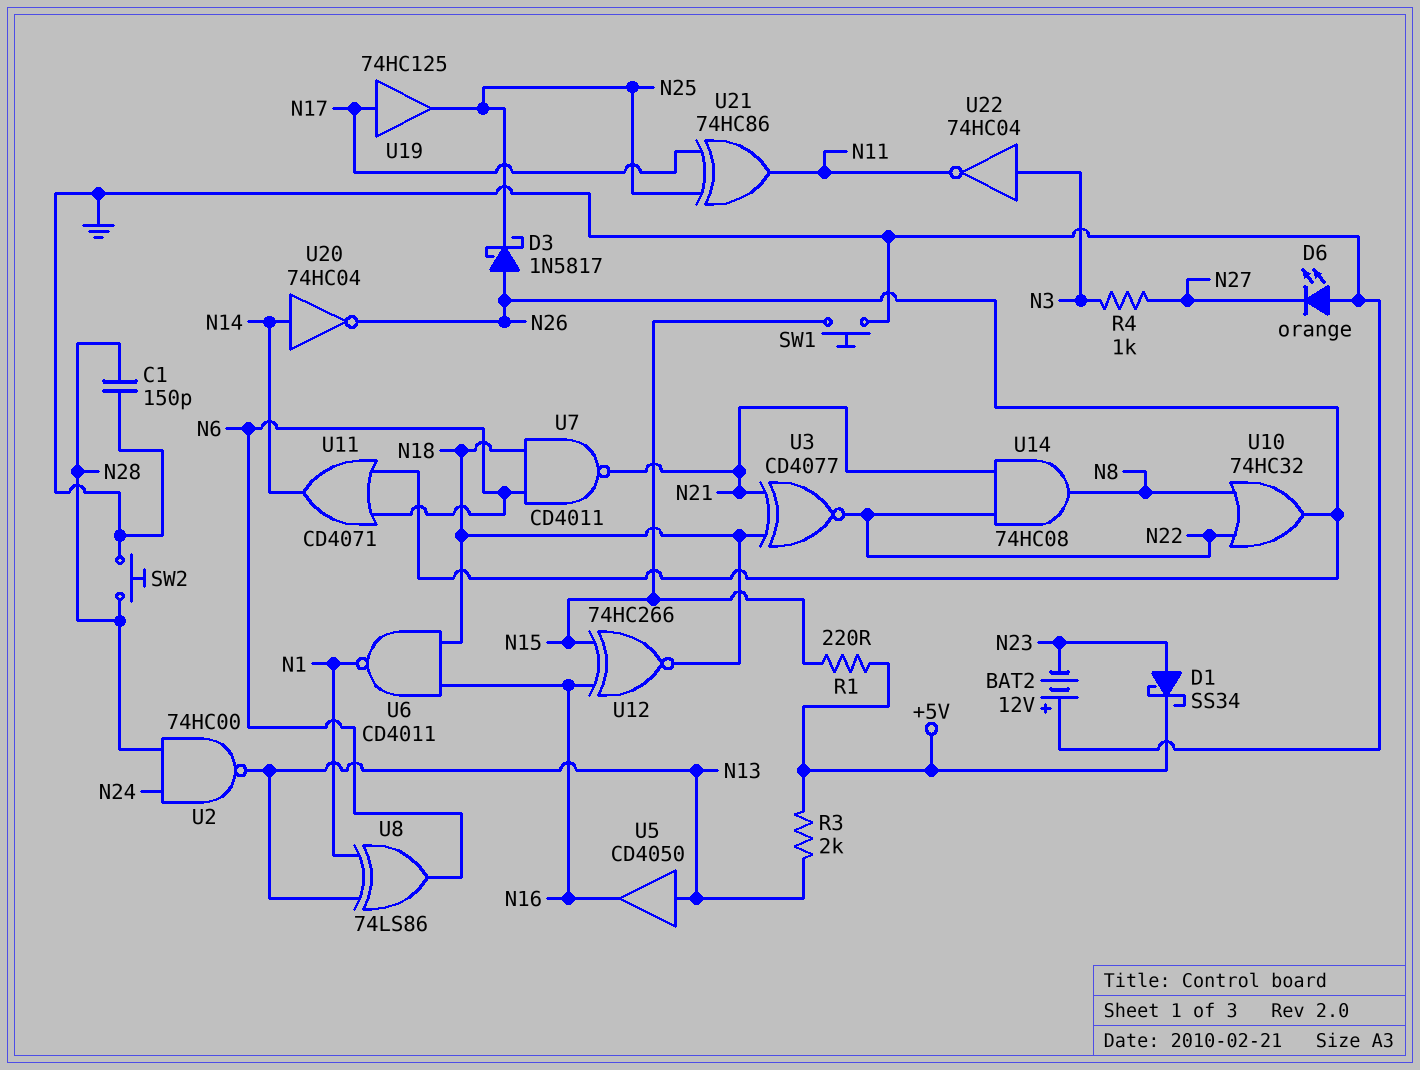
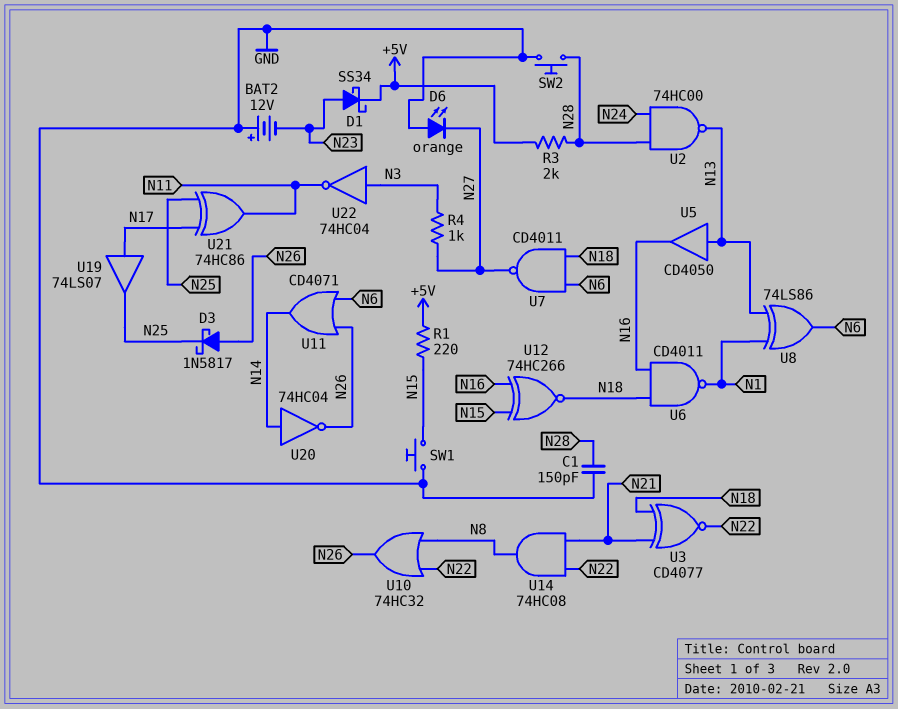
R3: 2k (+5V, N13) -> 2k (+5V, N28)
U7: NAND CD4011 (in N6, in N18, out N21) -> NAND CD4011 (in N6, in N18, out N27)
U19: buffer 74HC125 (in N17, out N25) -> buffer 74LS07 (in N17, out N25)

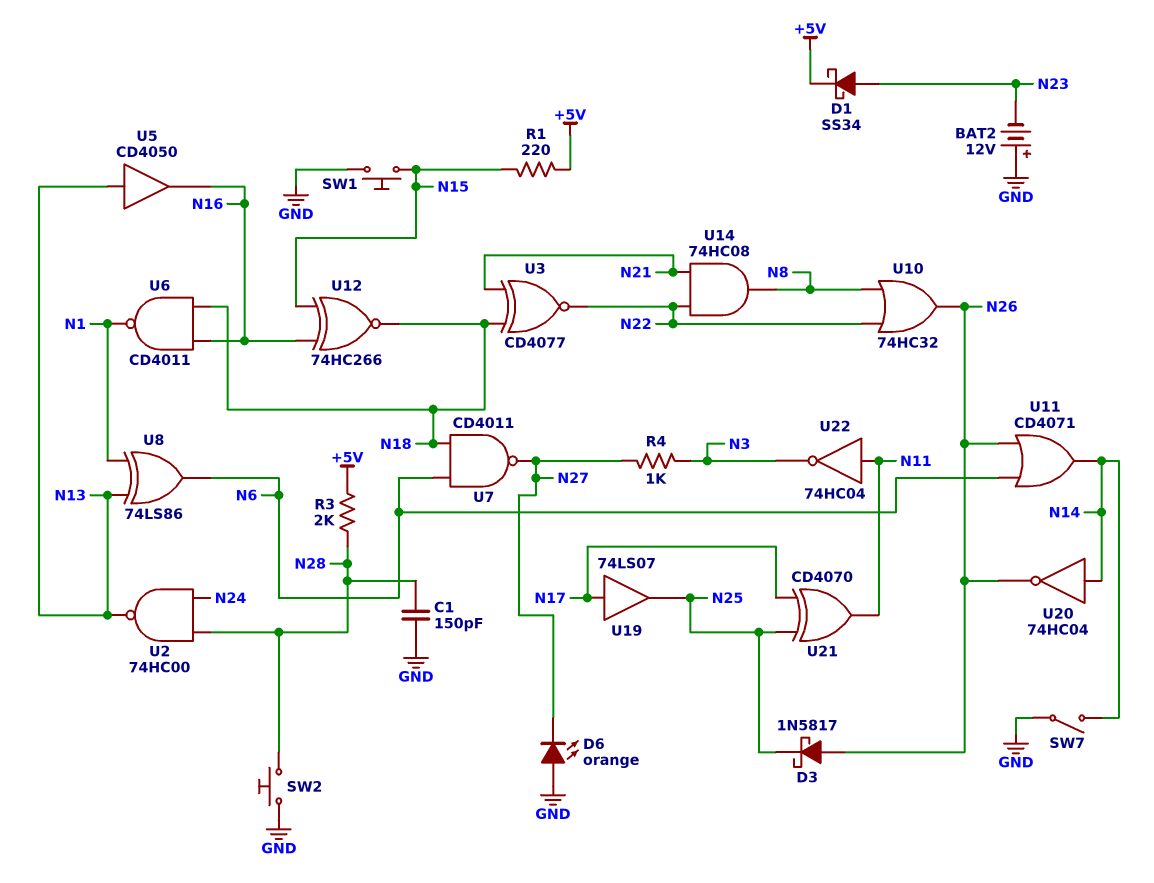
SW7: none -> switch (GND, N14)
U21: XOR 74HC86 (in N17, in N25, out N11) -> XOR CD4070 (in N17, in N25, out N11)
U22: NOT 74HC04 (in N3, out N11) -> NOT 74HC04 (in N11, out N3)

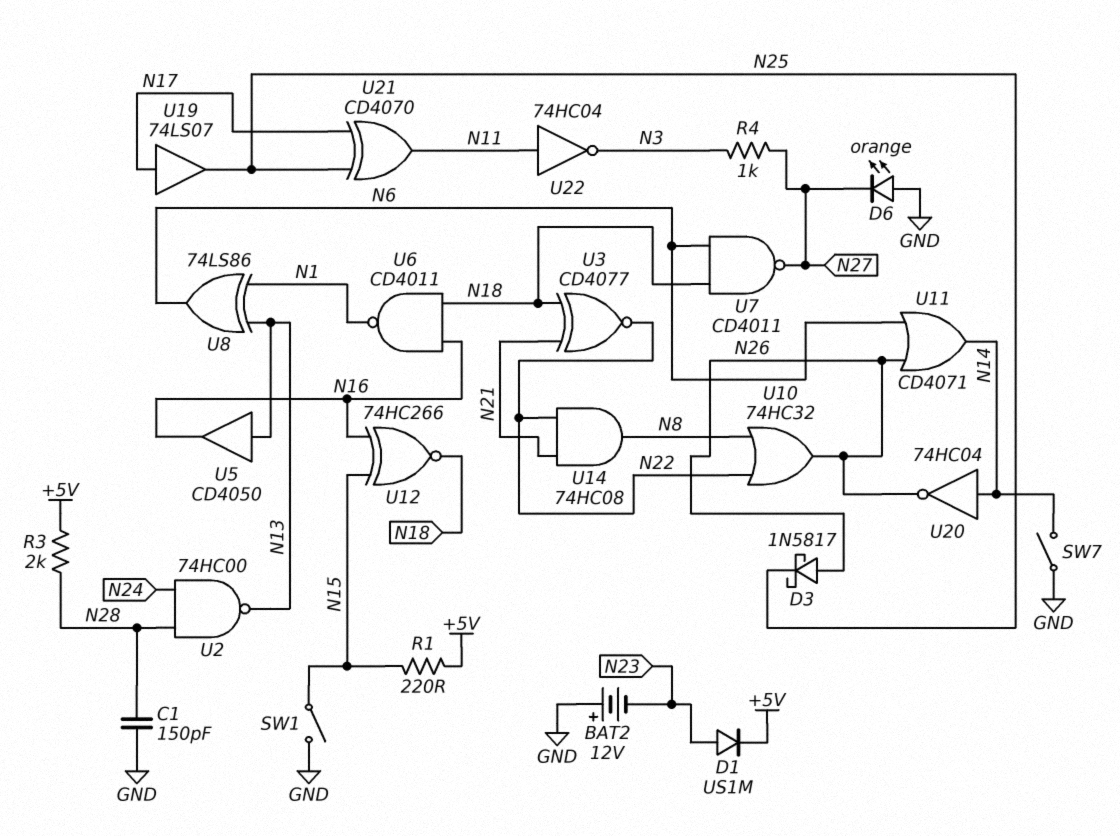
D1: schottky SS34 (A N23, K +5V) -> diode US1M (A N23, K +5V)
SW1: button (GND, N15) -> switch (GND, N15)
SW2: button (GND, N28) -> none

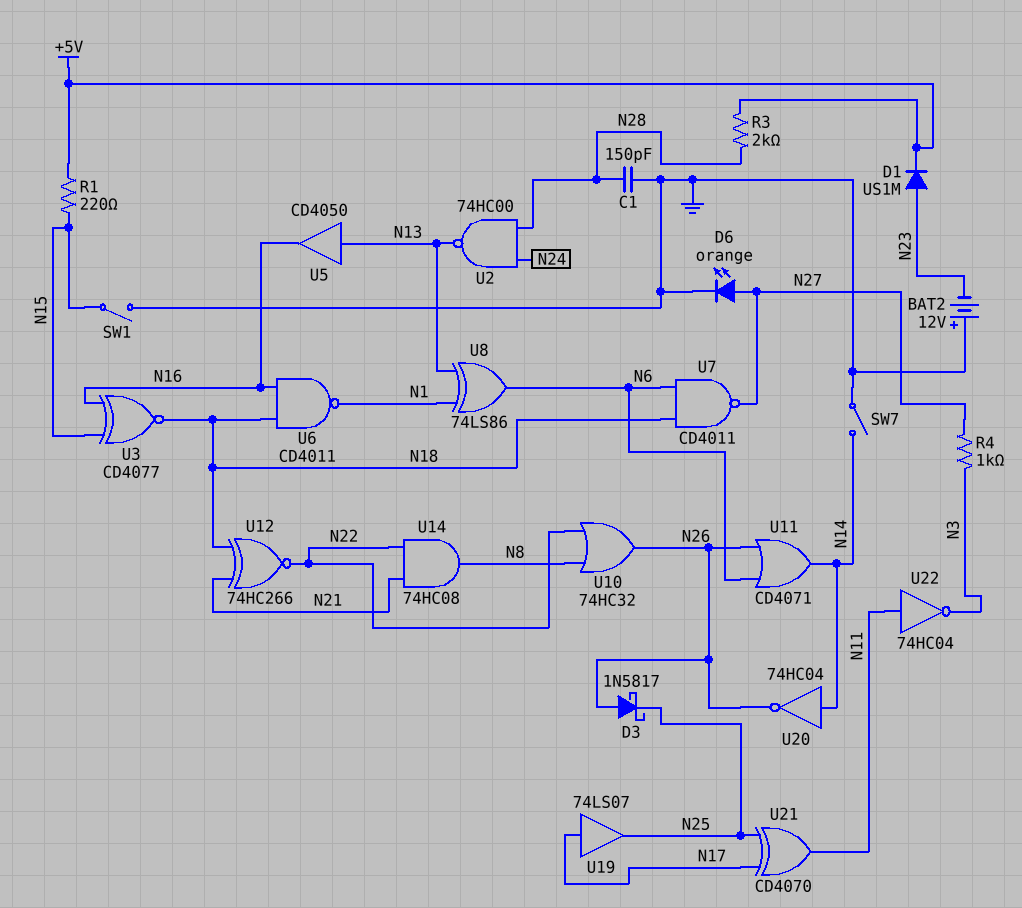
D6: LED orange (A GND, K N27) -> LED orange (A N27, K GND)
U3: XNOR CD4077 (in N18, in N21, out N22) -> XNOR CD4077 (in N15, in N16, out N18)
U12: XNOR 74HC266 (in N15, in N16, out N18) -> XNOR 74HC266 (in N18, in N21, out N22)

